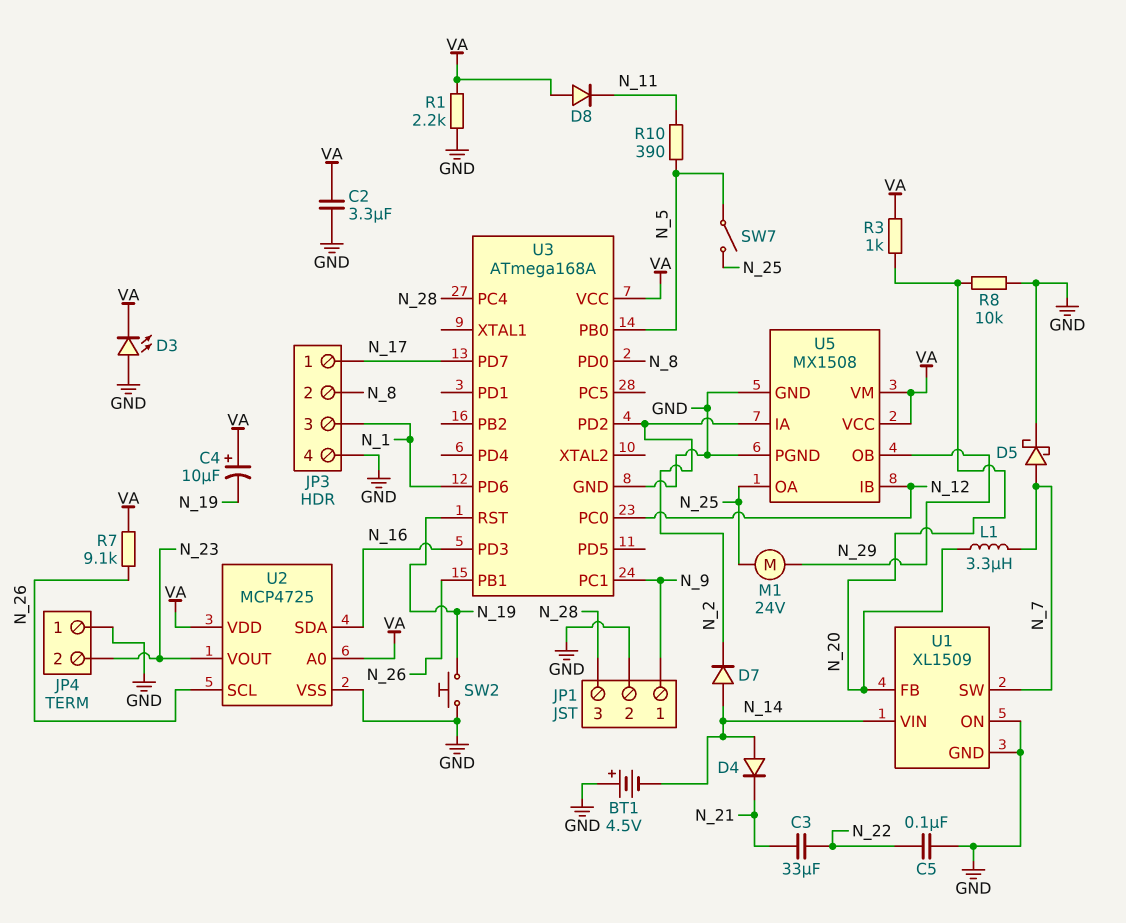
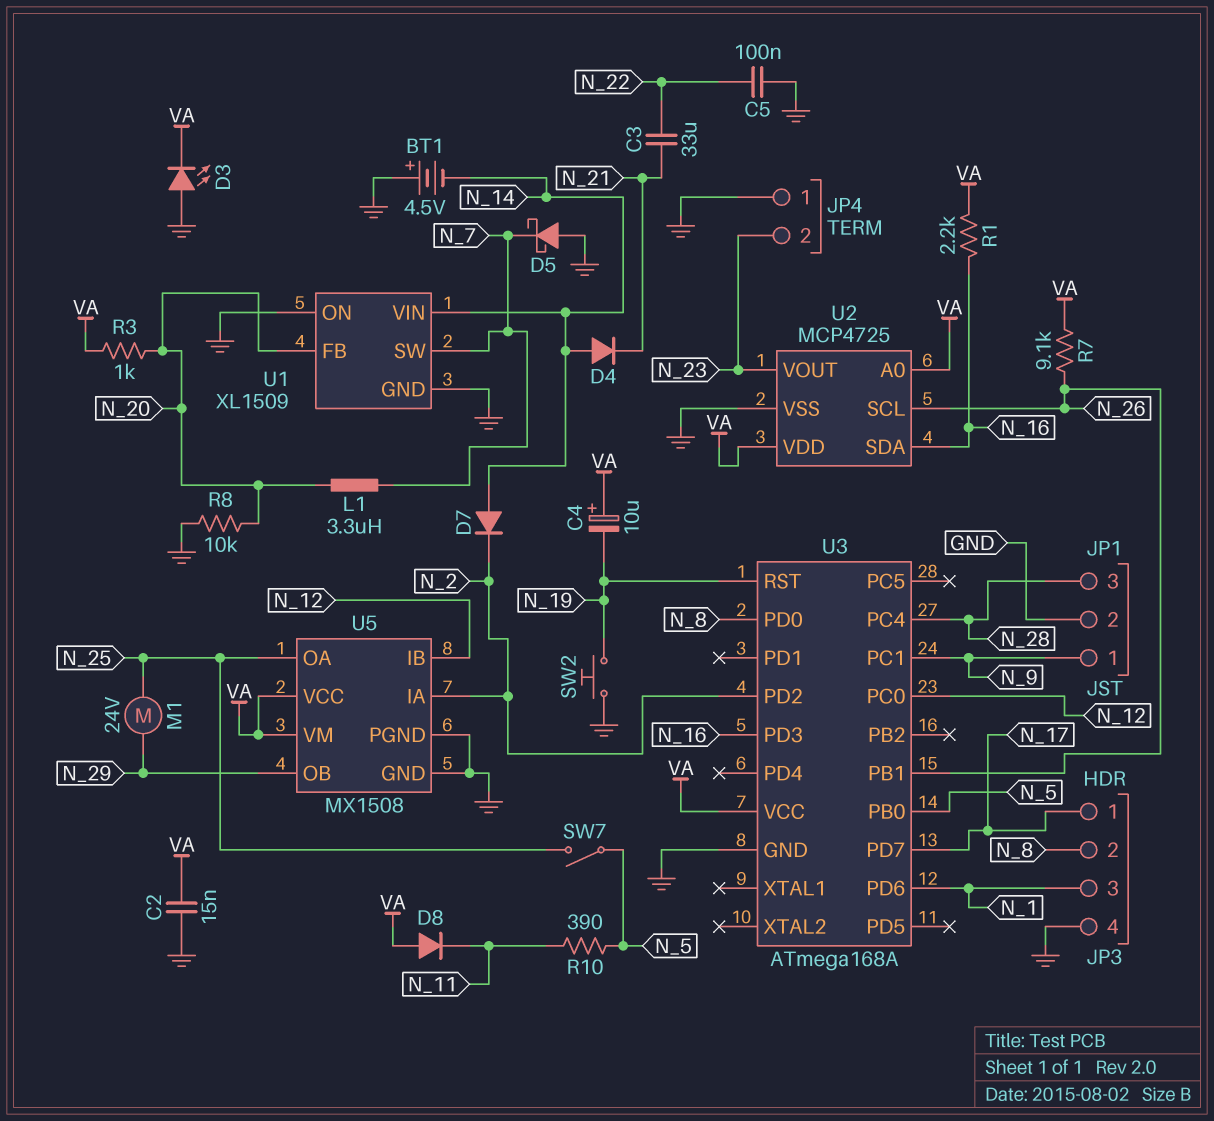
C2: 3.3uF (GND, VA) -> 15nF (GND, VA)
D5: schottky (A N_7, K GND) -> schottky (A GND, K N_7)
R1: 2.2k (GND, VA) -> 2.2k (N_16, VA)

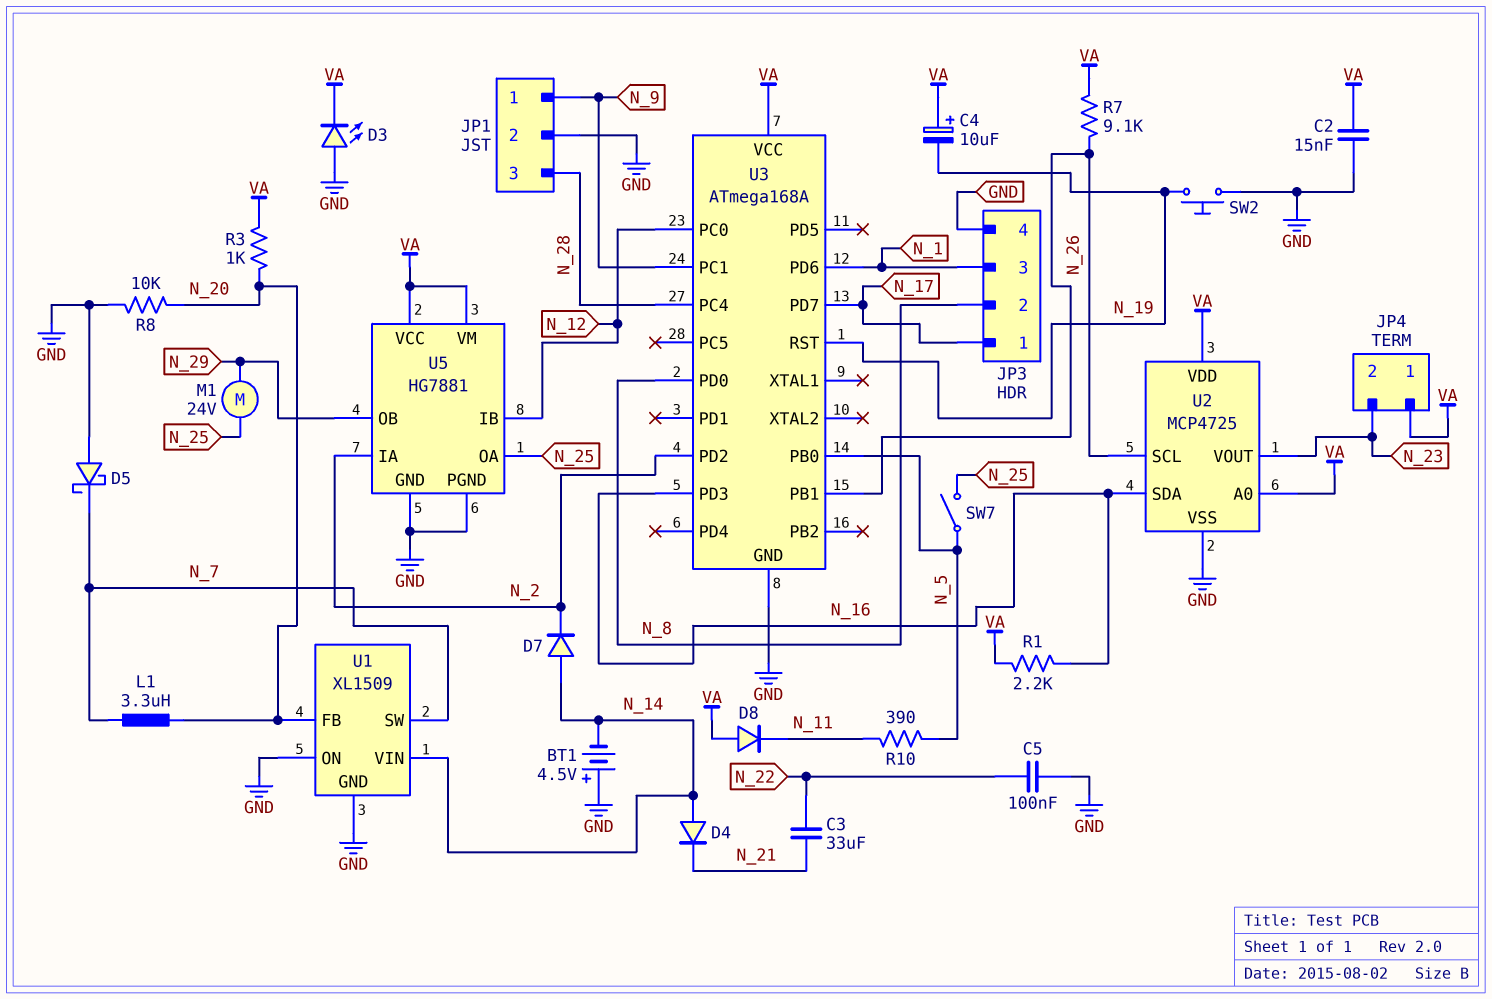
JP4 pin 1: GND -> VA
U5: MX1508 -> HG7881

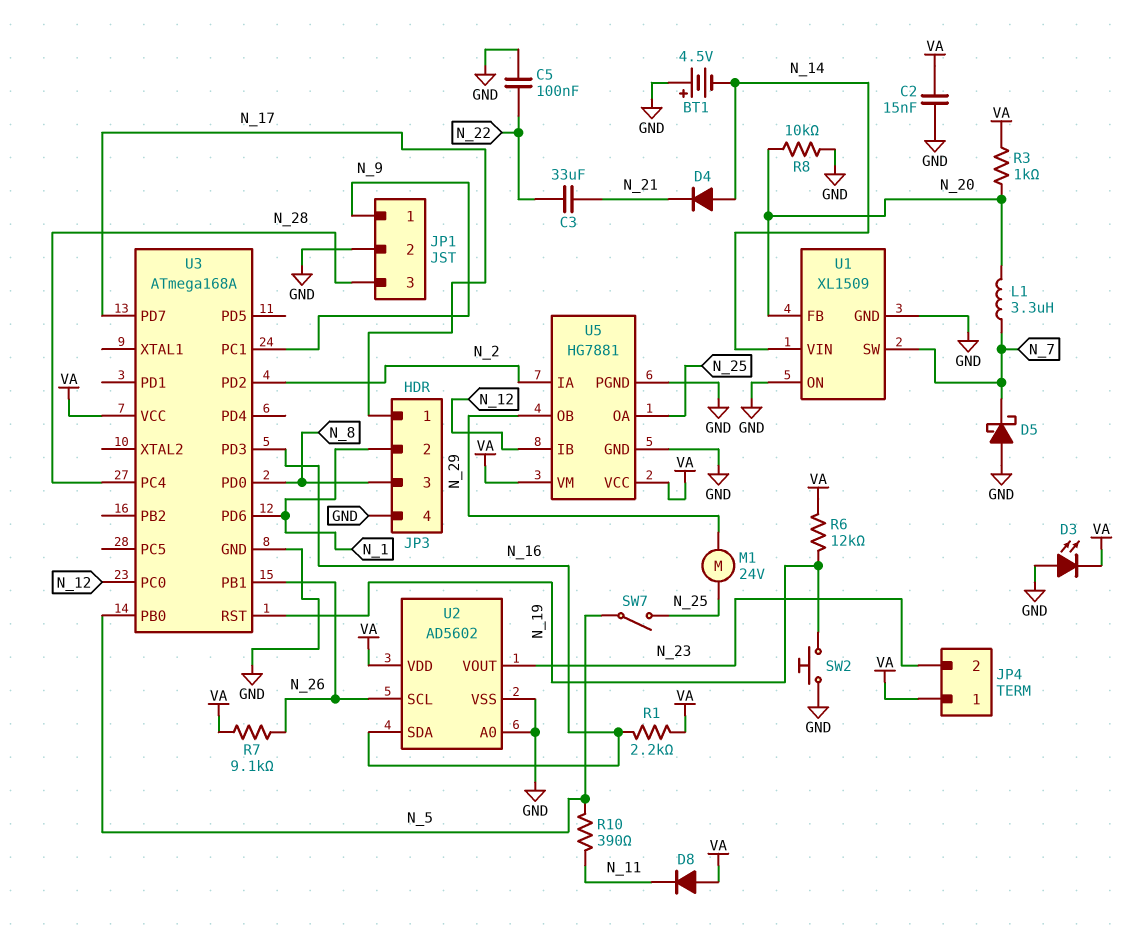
C4: 10uF (plus VA, minus N_19) -> none
D7: diode (A N_14, K N_2) -> none
JP3 pin 2: N_8 -> N_1
JP3 pin 3: N_1 -> N_8
R6: none -> 12k (N_19, VA)
U2: MCP4725 -> AD5602
U2 pin A0: VA -> GND

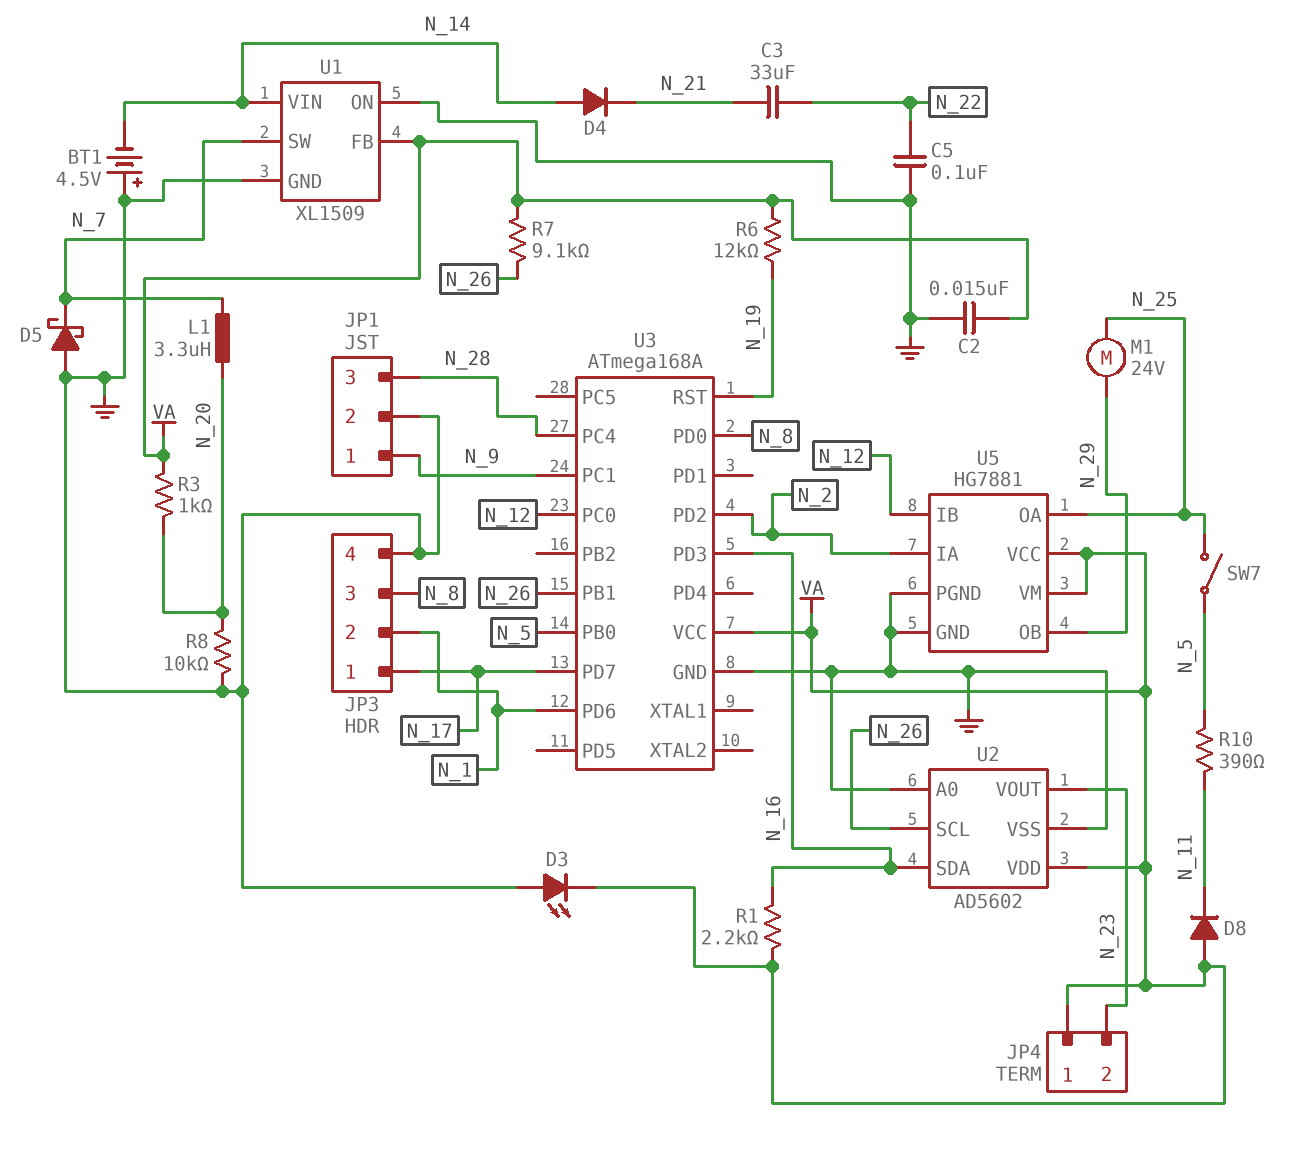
SW2: button (GND, N_19) -> none
U1 pin FB: N_20 -> VA

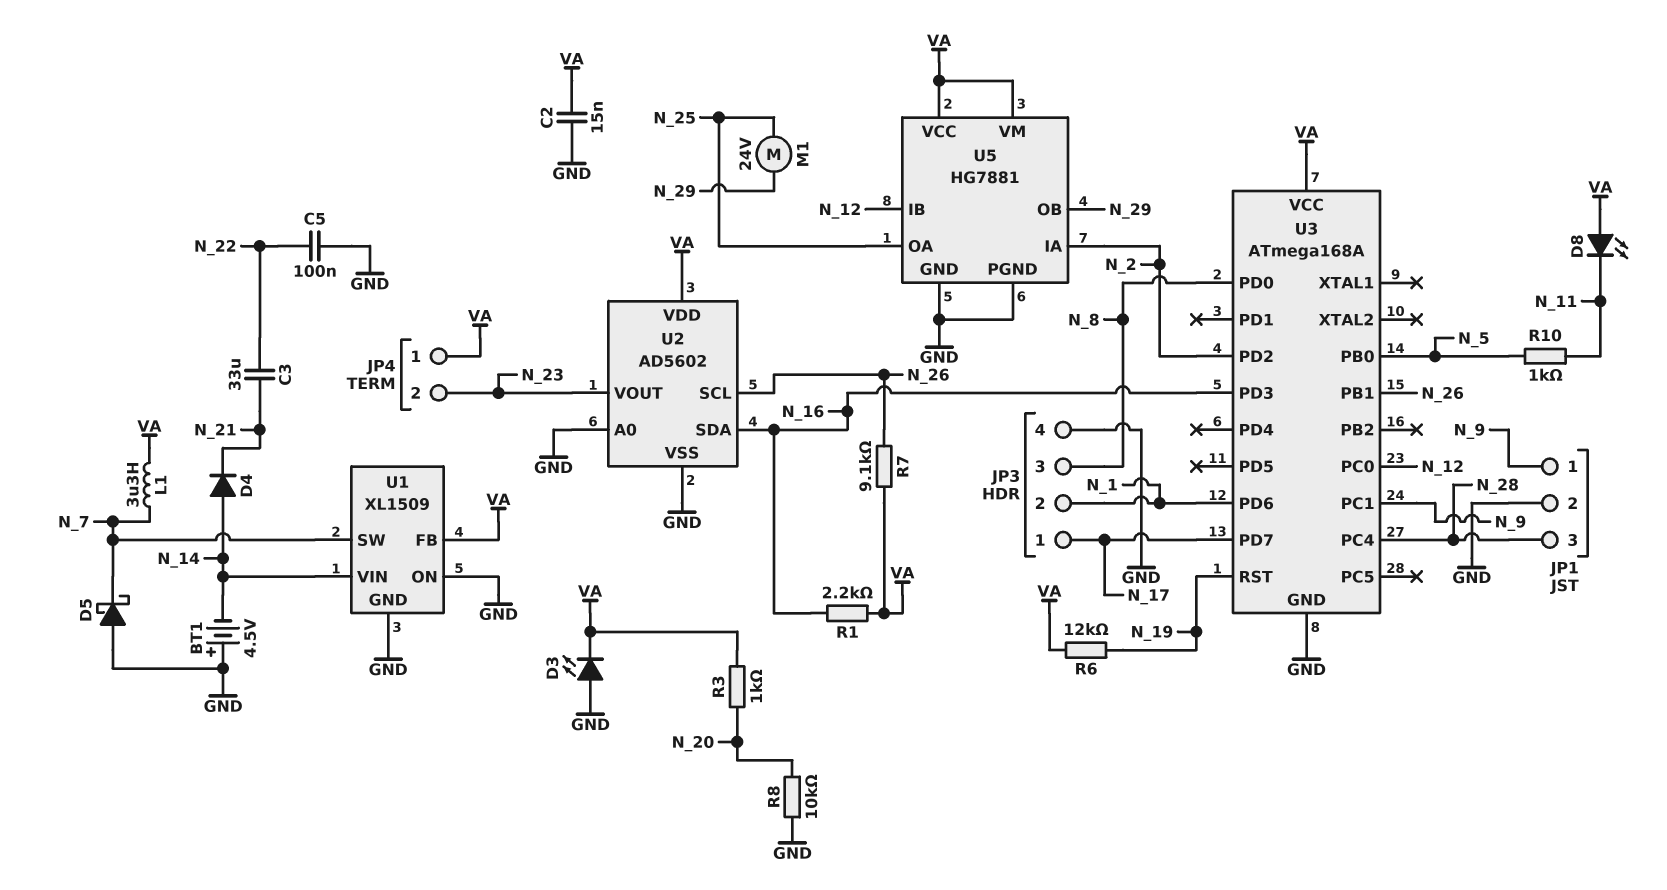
D8: diode (A VA, K N_11) -> LED (A VA, K N_11)
L1: 3.3uH (N_7, N_20) -> 3.3uH (N_7, VA)
R10: 390 (N_5, N_11) -> 1k (N_5, N_11)
SW7: switch (N_5, N_25) -> none

